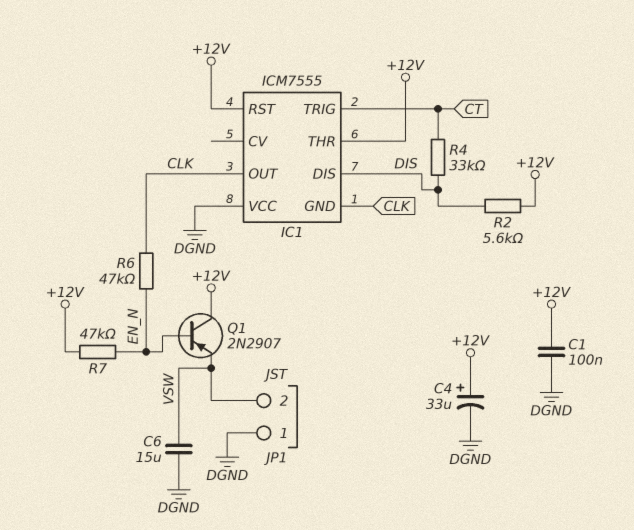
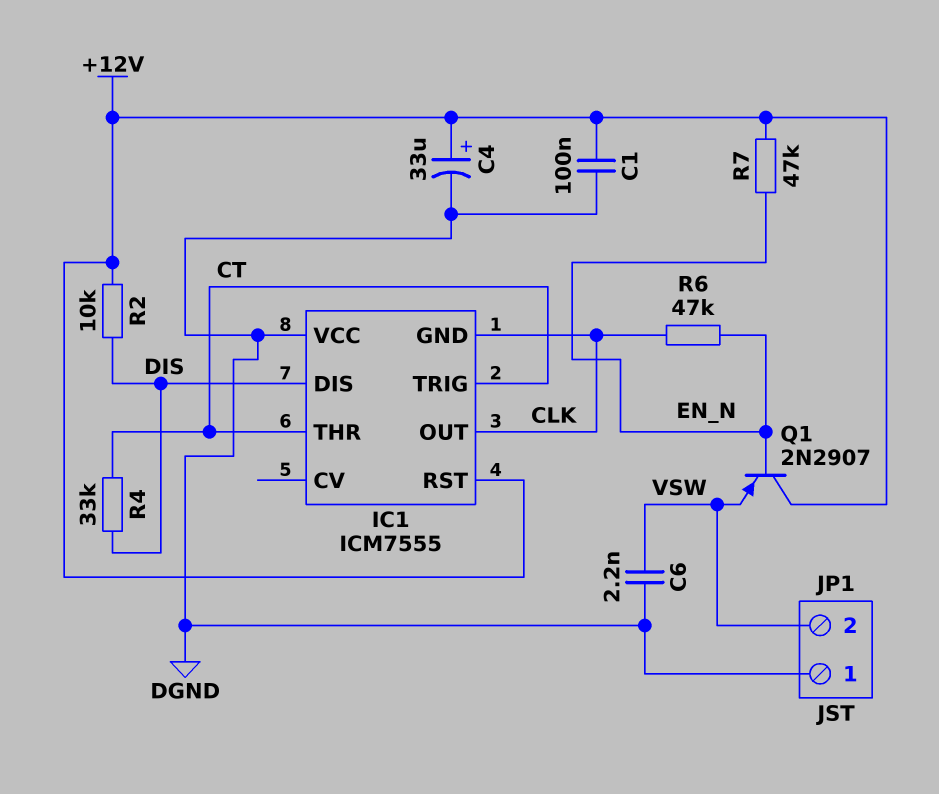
C6: 15uF (DGND, VSW) -> 2.2nF (DGND, VSW)
IC1 pin THR: +12V -> CT
R2: 5.6k (+12V, DIS) -> 10k (+12V, DIS)

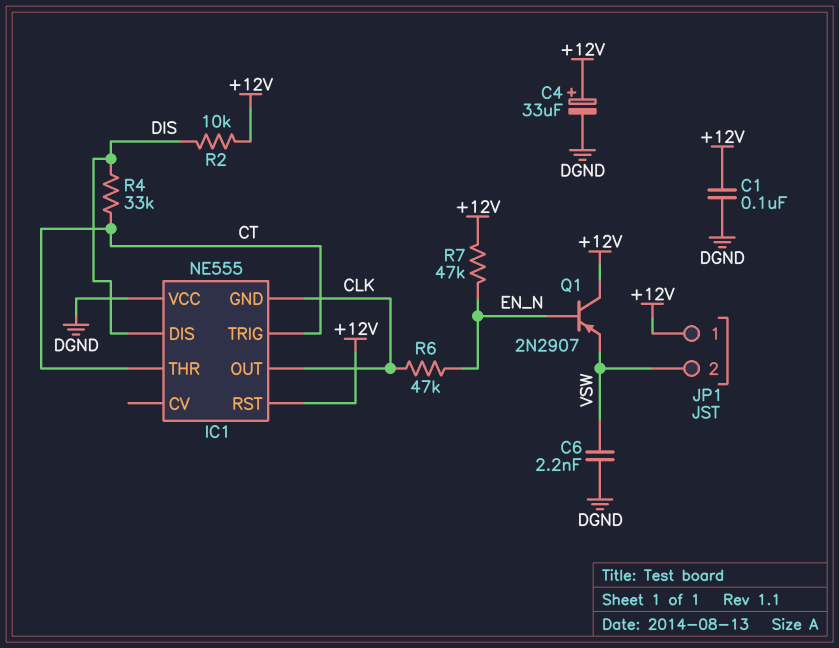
IC1: ICM7555 -> NE555
JP1 pin 1: DGND -> +12V

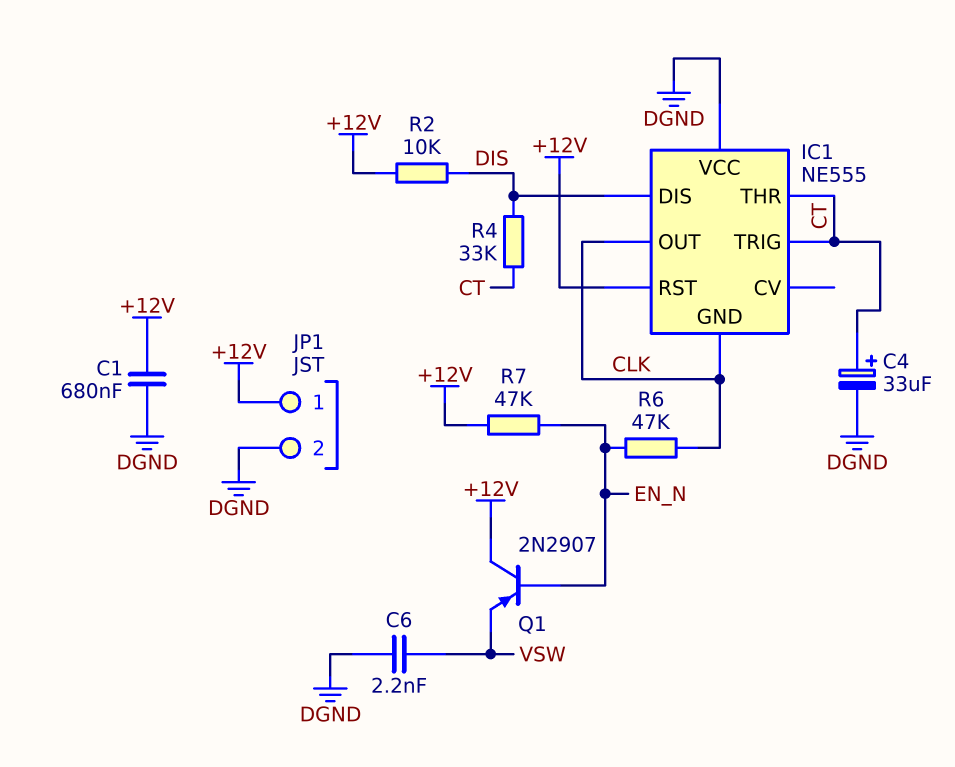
C1: 100nF (+12V, DGND) -> 680nF (+12V, DGND)
C4: 33uF (plus +12V, minus DGND) -> 33uF (plus CT, minus DGND)
JP1 pin 2: VSW -> DGND

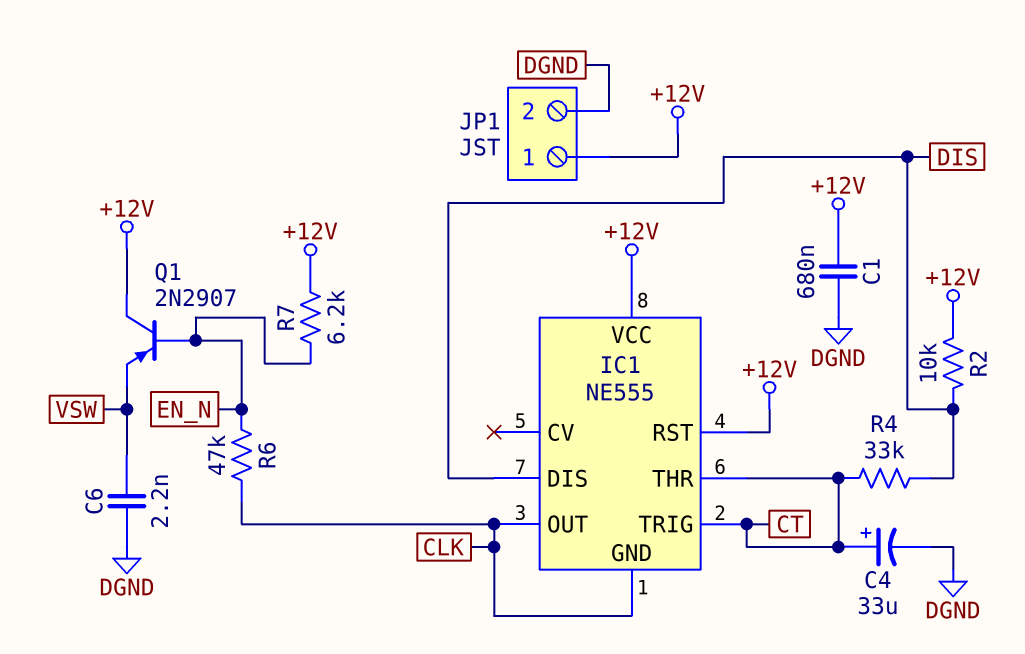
IC1 pin VCC: DGND -> +12V
R7: 47k (+12V, EN_N) -> 6.2k (+12V, EN_N)

